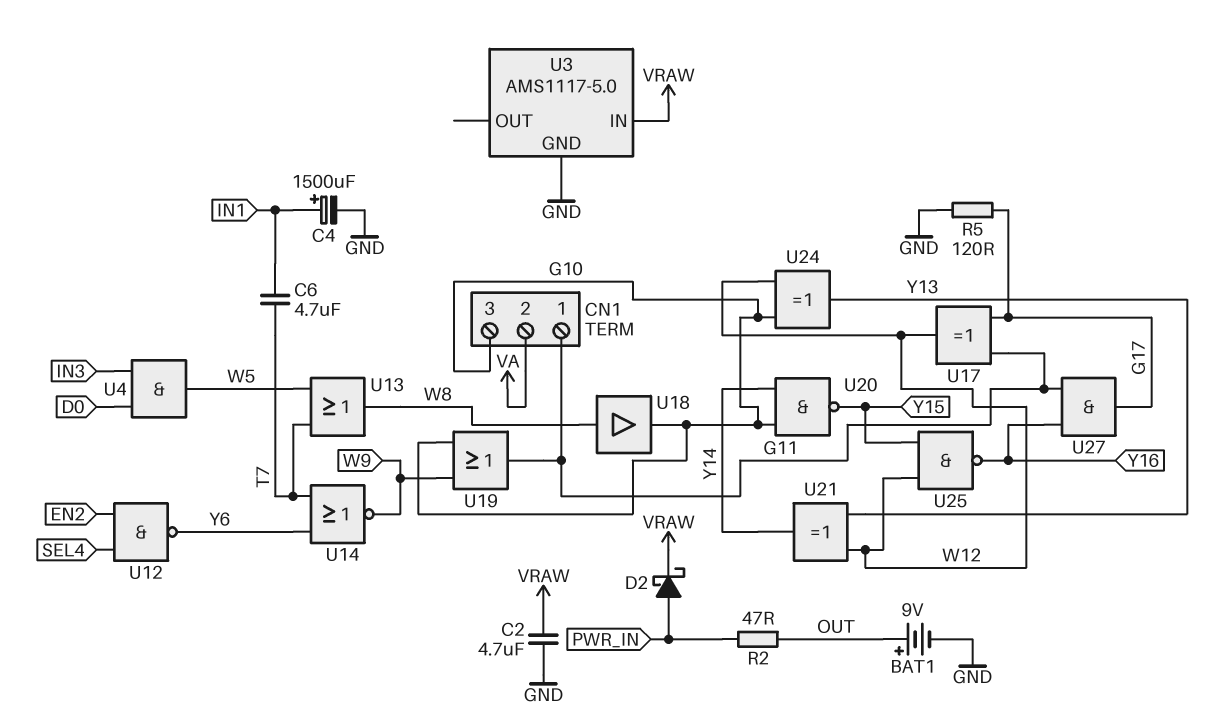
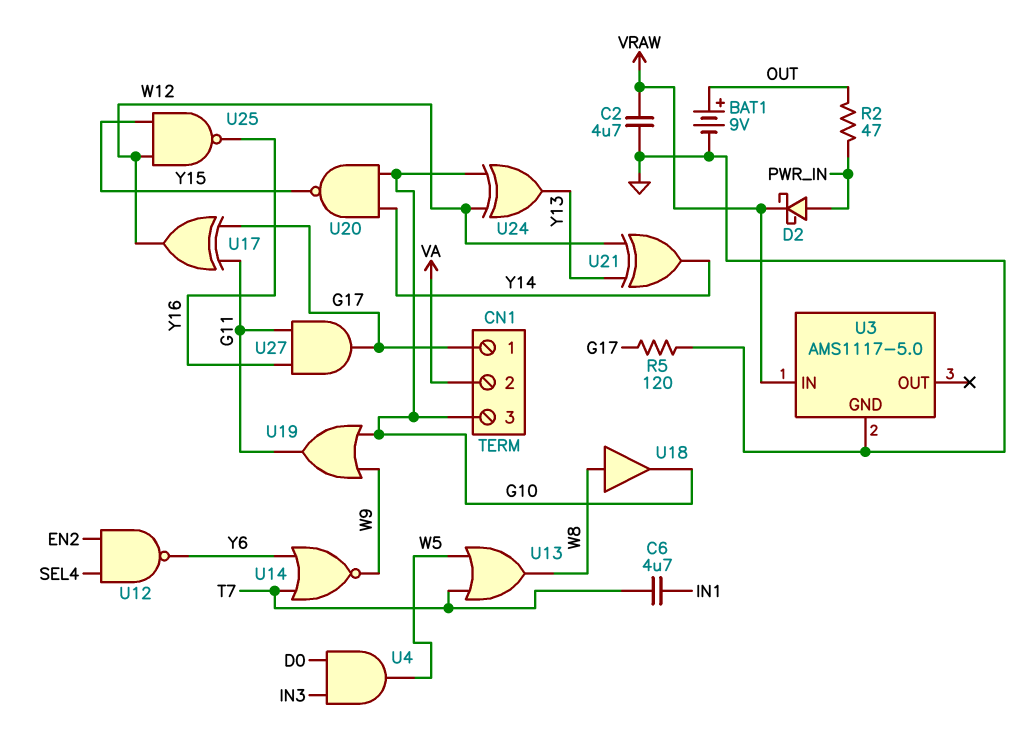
C4: 1500uF (plus IN1, minus GND) -> none
CN1 pin 1: G11 -> G17

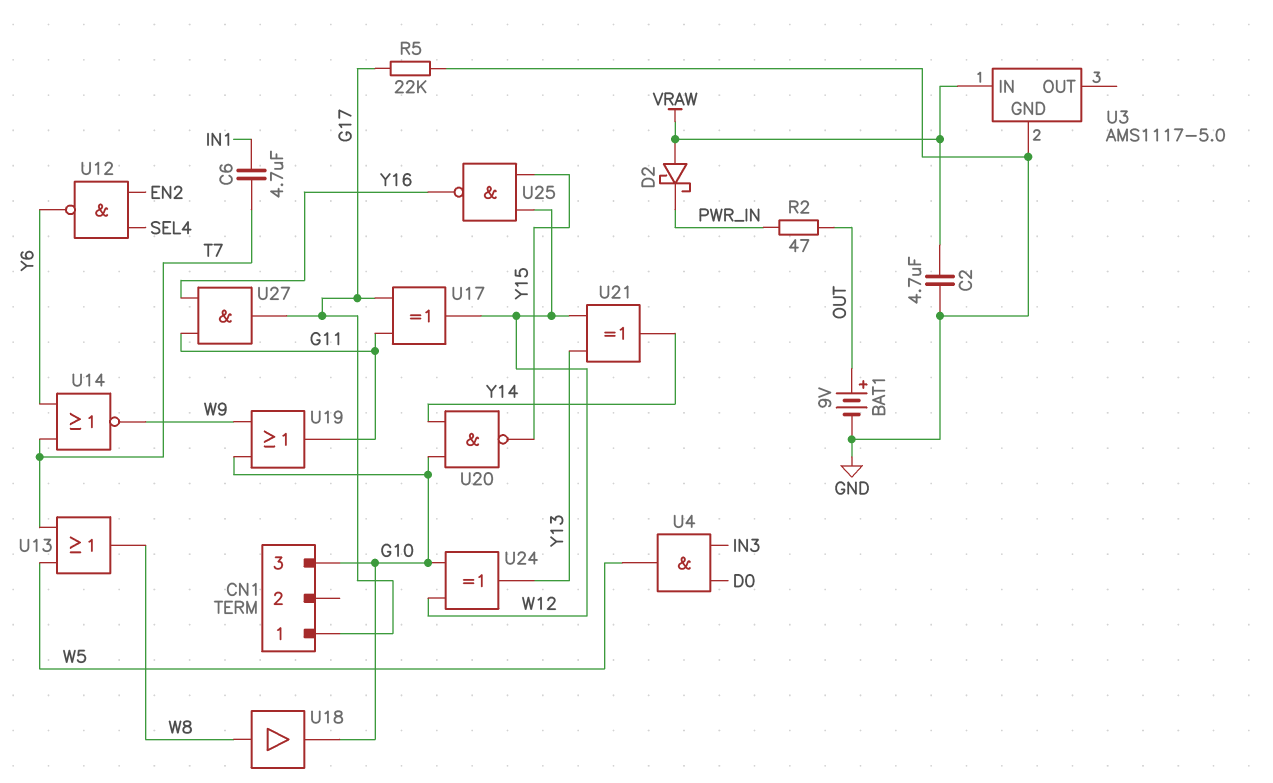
CN1 pin 2: VA -> none
D2: schottky (A PWR_IN, K VRAW) -> schottky (A VRAW, K PWR_IN)
R5: 120 (G17, GND) -> 22k (G17, GND)

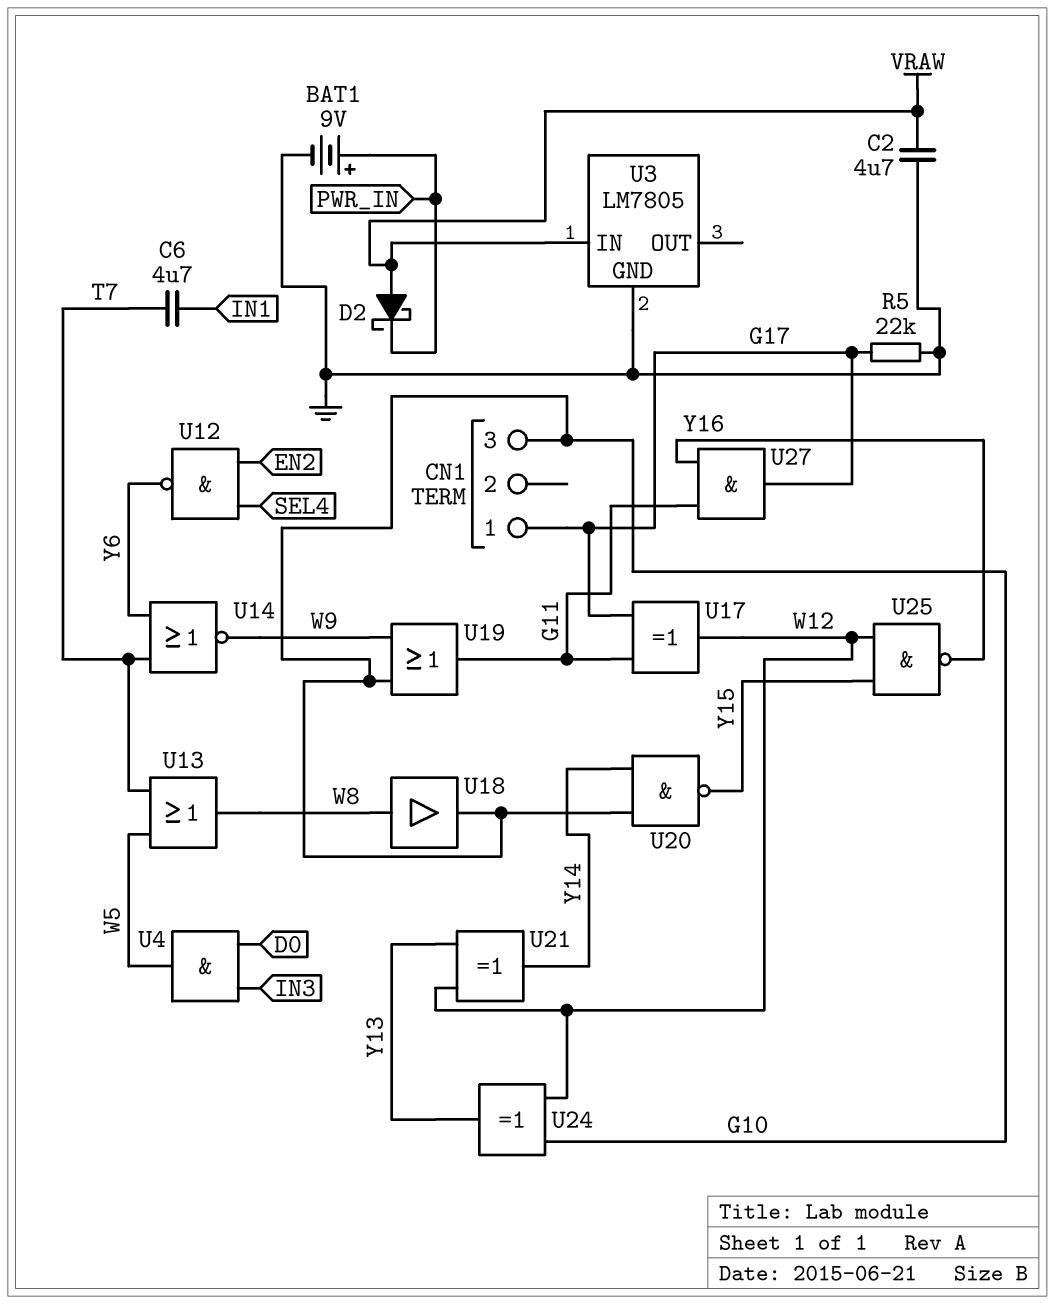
BAT1: 9V (plus OUT, minus GND) -> 9V (plus PWR_IN, minus GND)
R2: 47 (OUT, PWR_IN) -> none
U3: AMS1117-5.0 -> LM7805

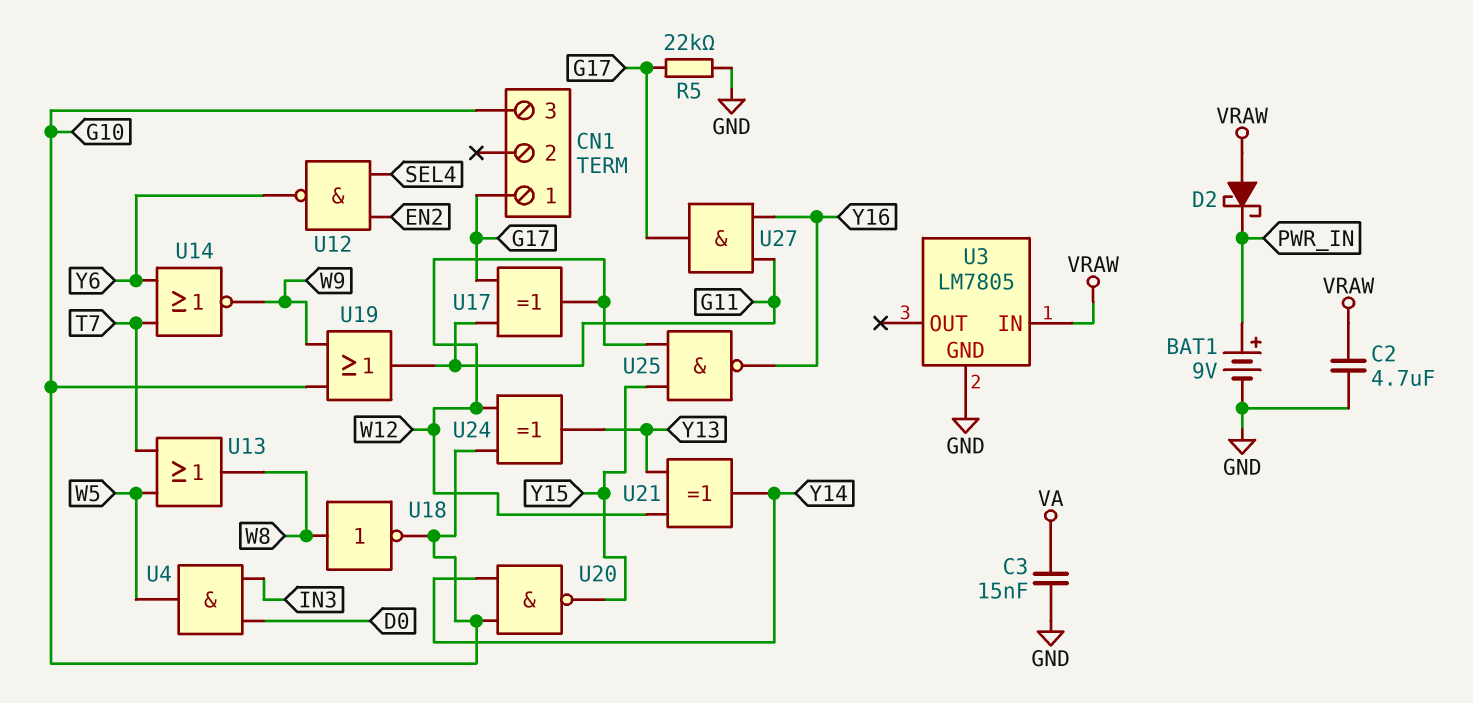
C3: none -> 15nF (GND, VA)
C6: 4.7uF (IN1, T7) -> none
U18: buffer (in W8, out G10) -> NOT (in W8, out G10)

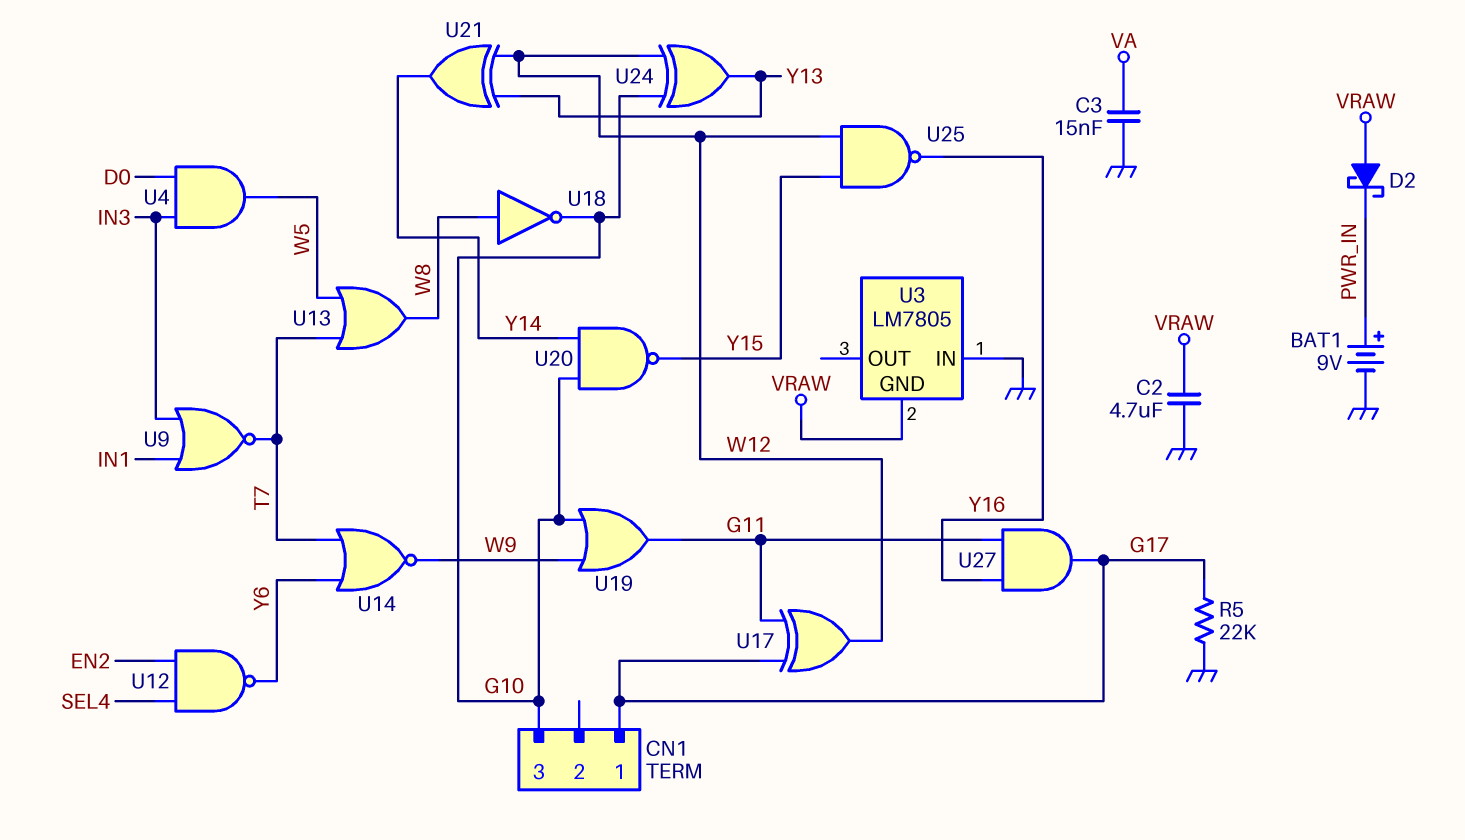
U3 pin GND: GND -> VRAW
U3 pin IN: VRAW -> GND
U9: none -> NOR (in IN1, in IN3, out T7)

